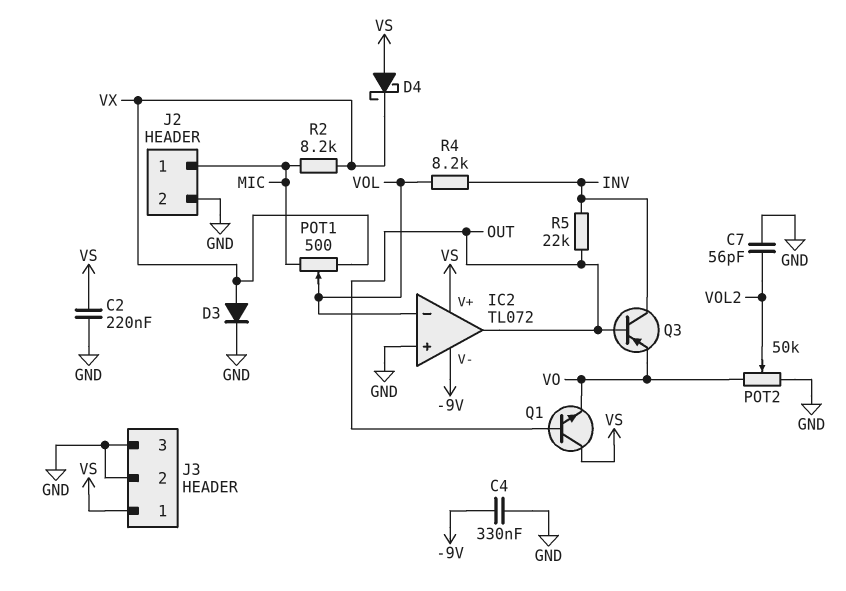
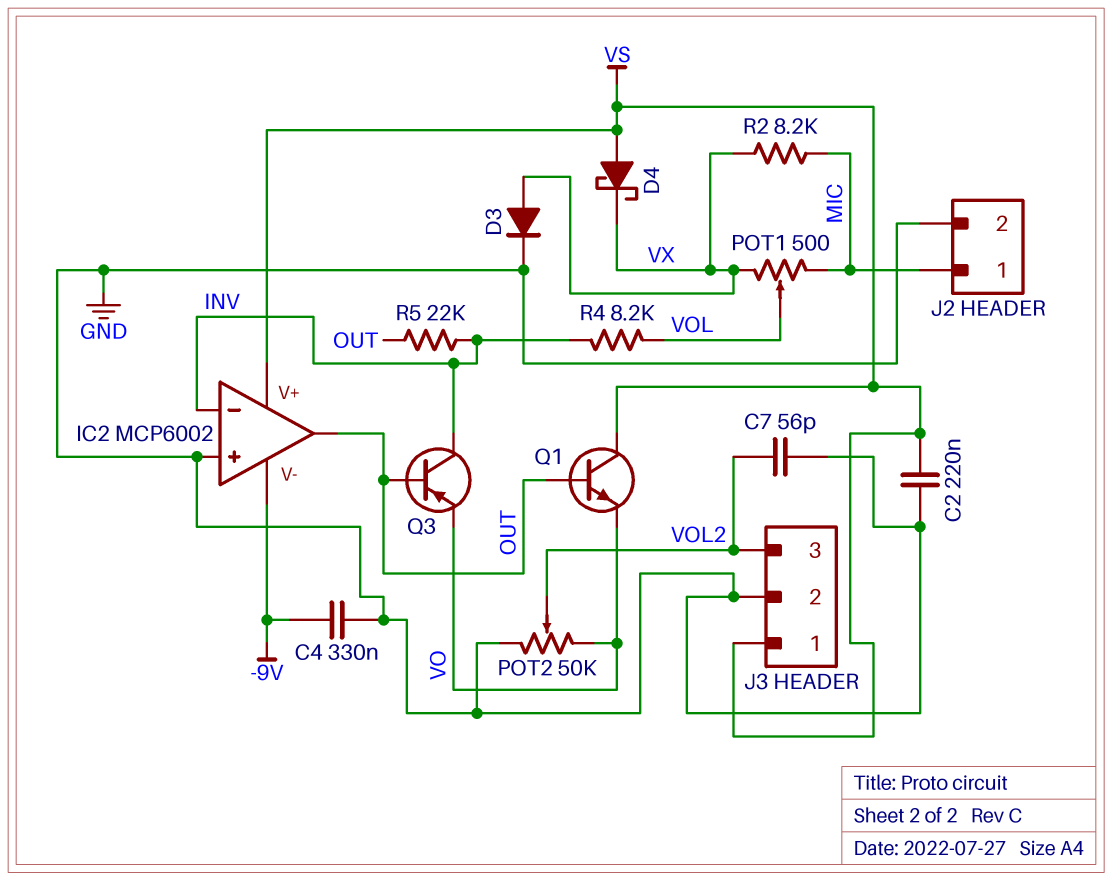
IC2: TL072 -> MCP6002
IC2 pin in-: VOL -> INV
J3 pin 3: GND -> VOL2

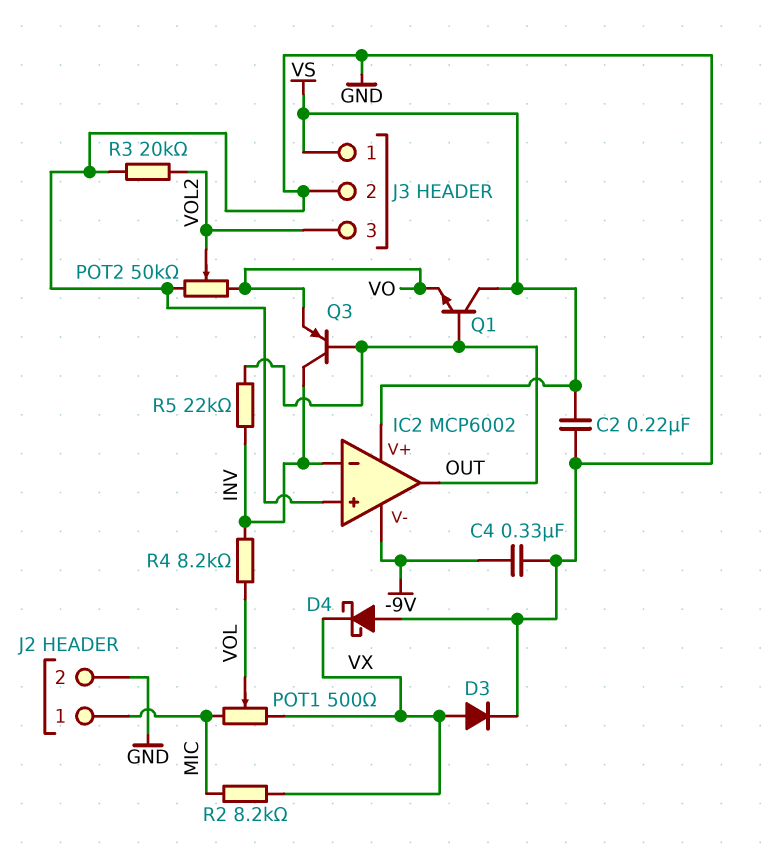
C7: 56pF (GND, VOL2) -> none
D4: schottky (A VS, K VX) -> schottky (A GND, K VX)
R3: none -> 20k (GND, VOL2)

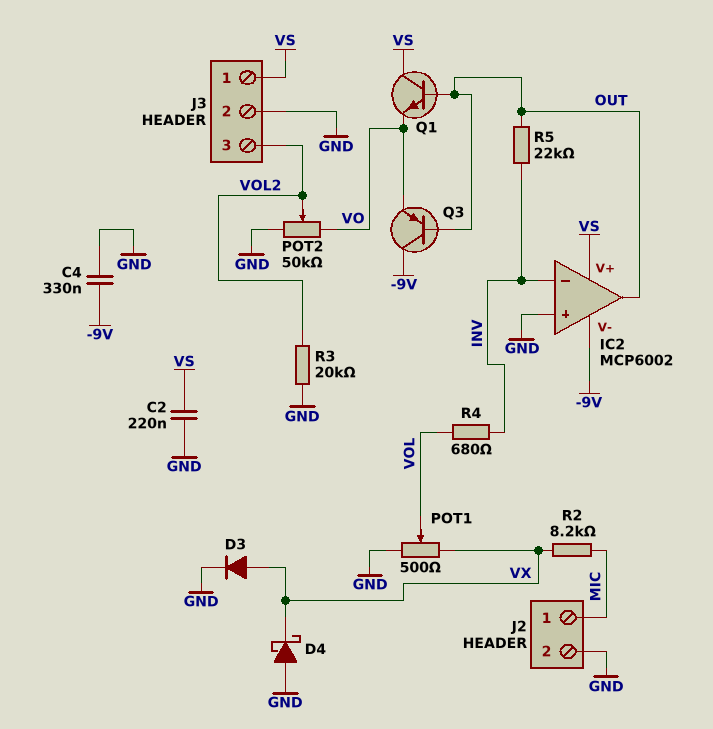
POT1: 500 (MIC, VX, wiper VOL) -> 500 (GND, VX, wiper VOL)
Q3: PNP (B OUT, C INV, E VO) -> PNP (B OUT, C -9V, E VO)
R4: 8.2k (INV, VOL) -> 680 (INV, VOL)

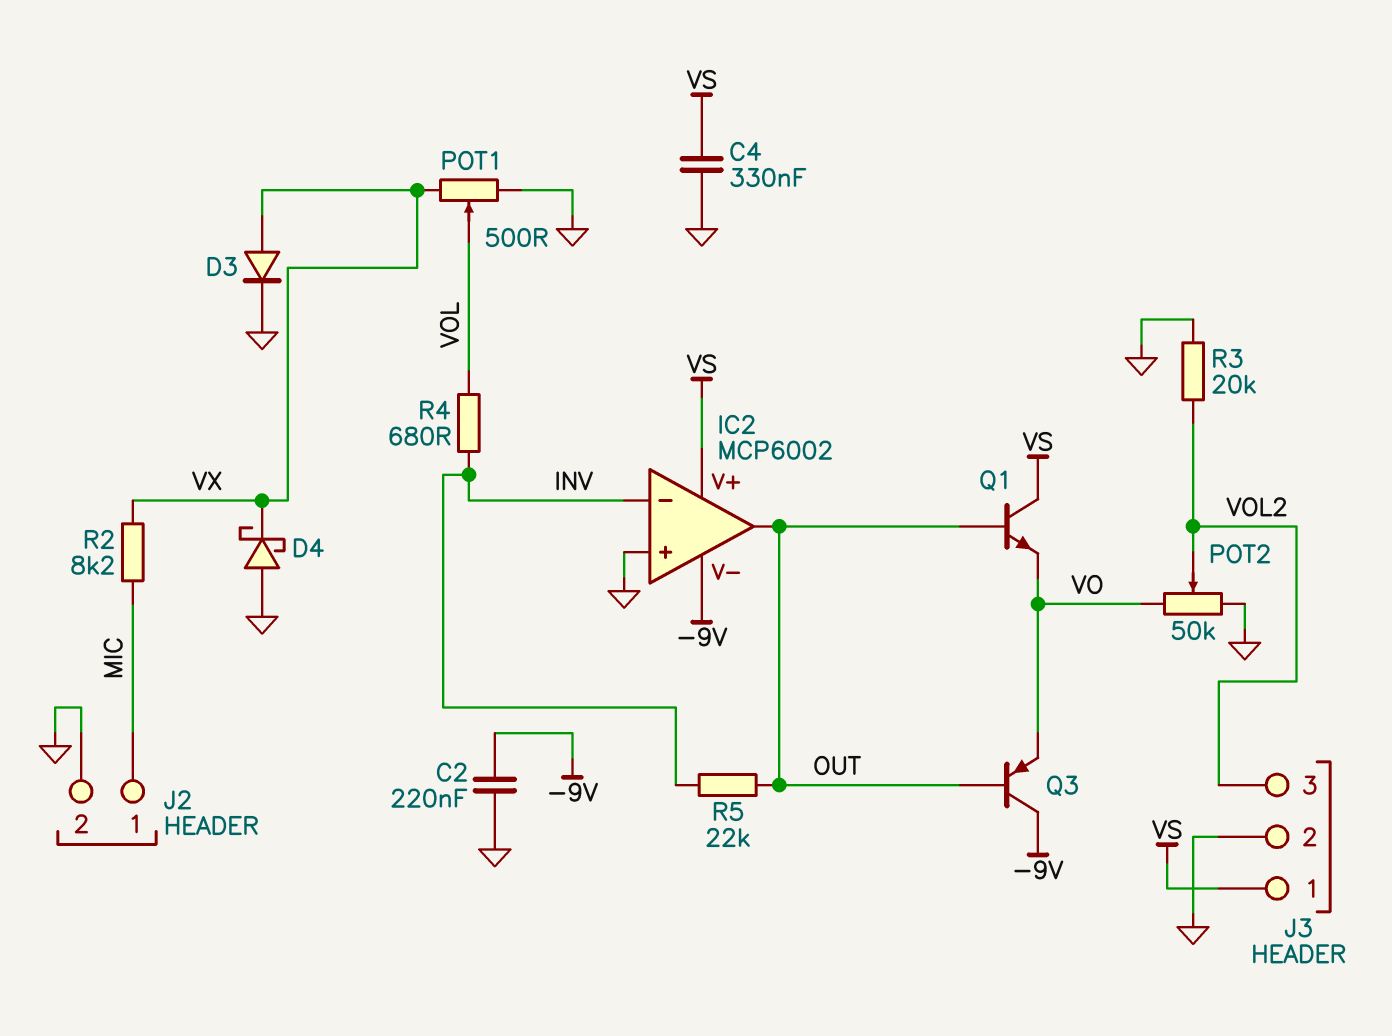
C2: 220nF (GND, VS) -> 220nF (-9V, GND)
C4: 330nF (-9V, GND) -> 330nF (GND, VS)

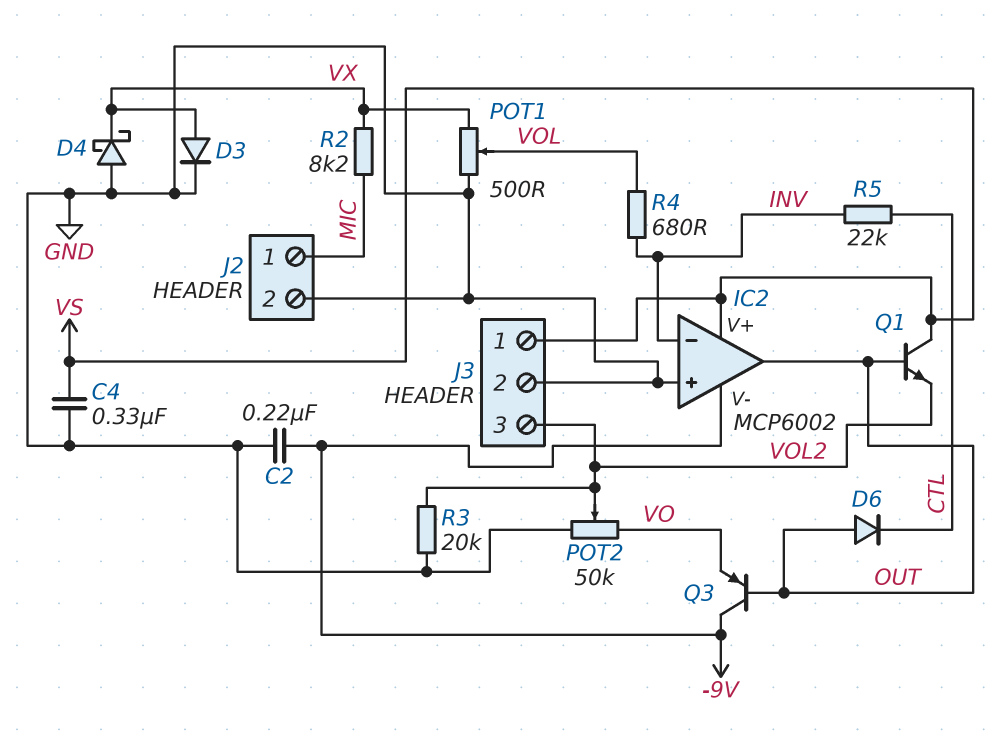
D6: none -> diode (A OUT, K CTL)
Q1: NPN (B OUT, C VS, E VO) -> NPN (B OUT, C VS, E VOL2)
R5: 22k (INV, OUT) -> 22k (CTL, INV)

